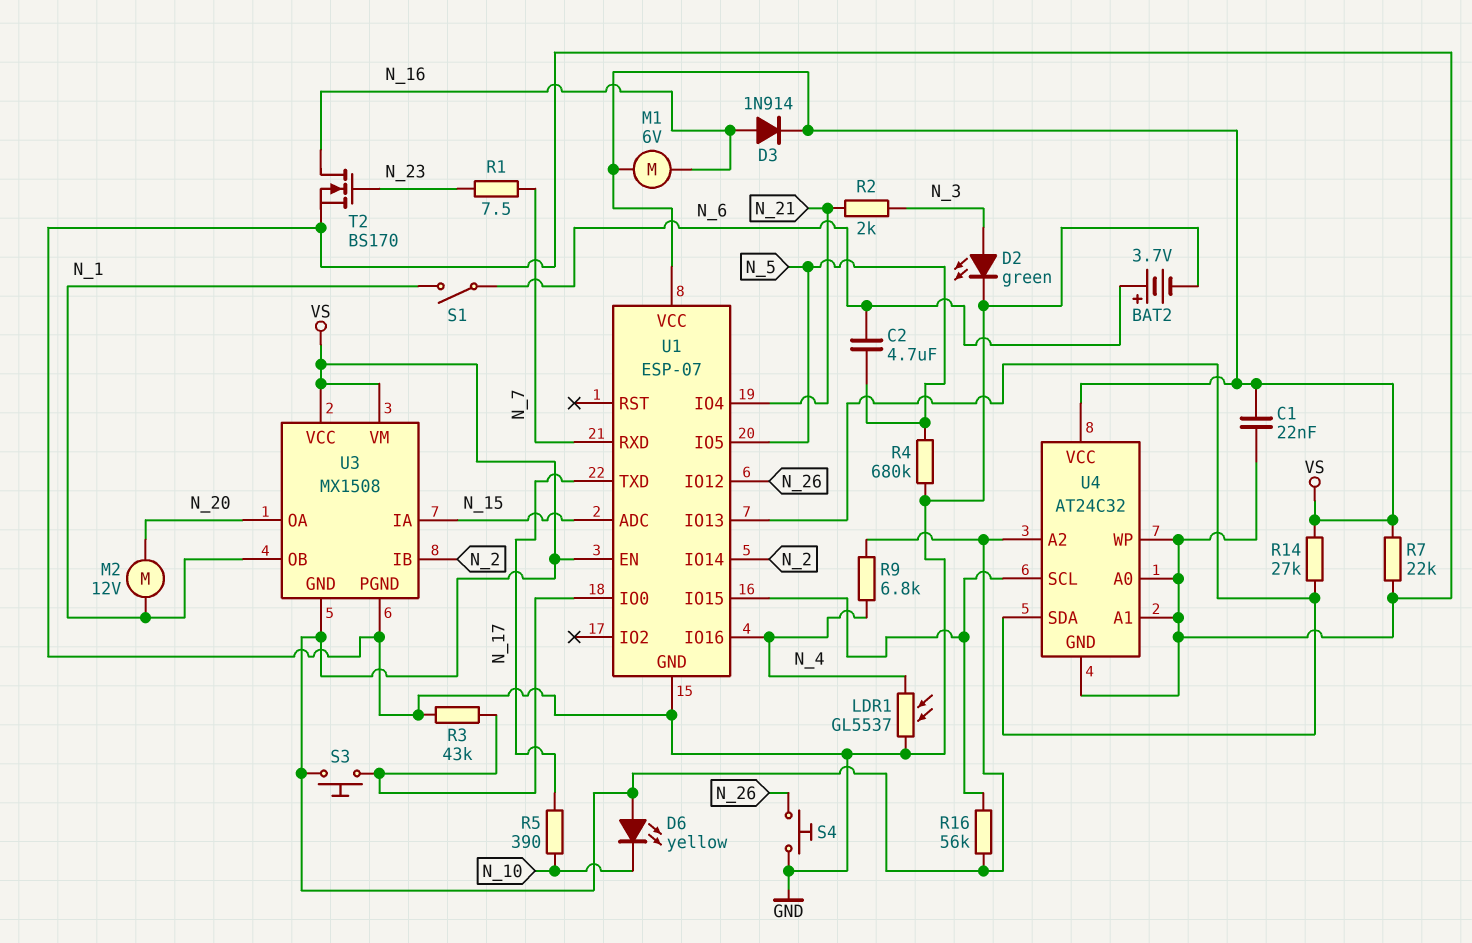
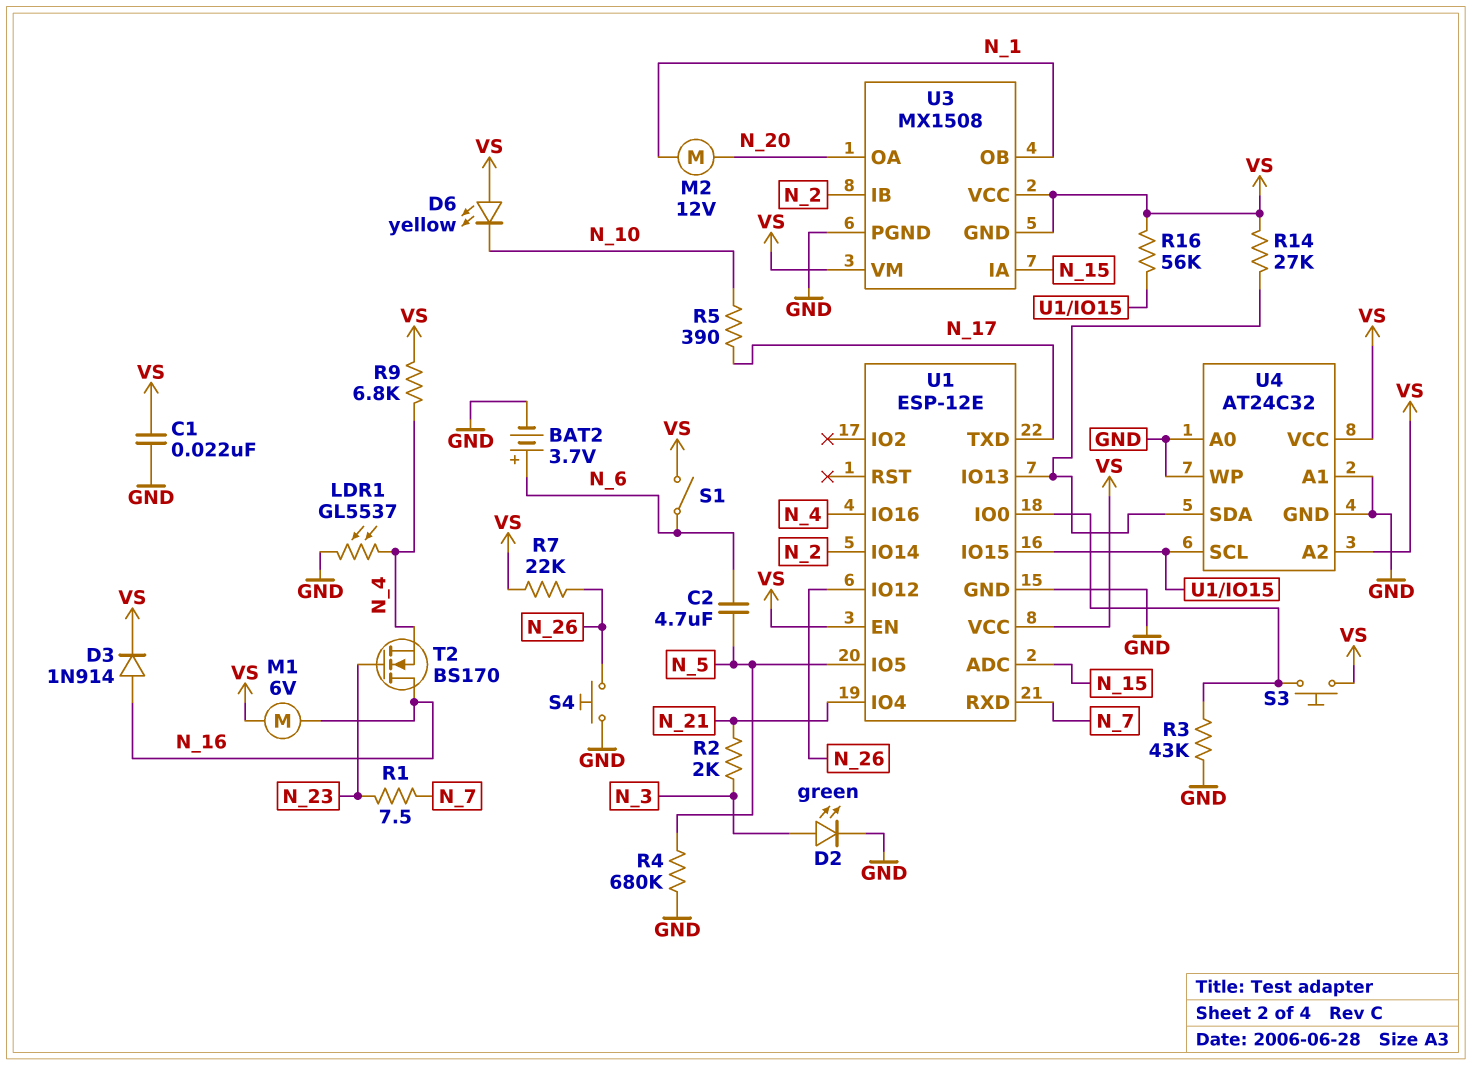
R7: 22k (GND, VS) -> 22k (N_26, VS)
S1: switch (N_1, N_6) -> switch (N_6, VS)
T2: NMOS BS170 (G N_23, D N_16, S GND) -> NMOS BS170 (G N_23, D N_16, S N_4)
U1: ESP-07 -> ESP-12E

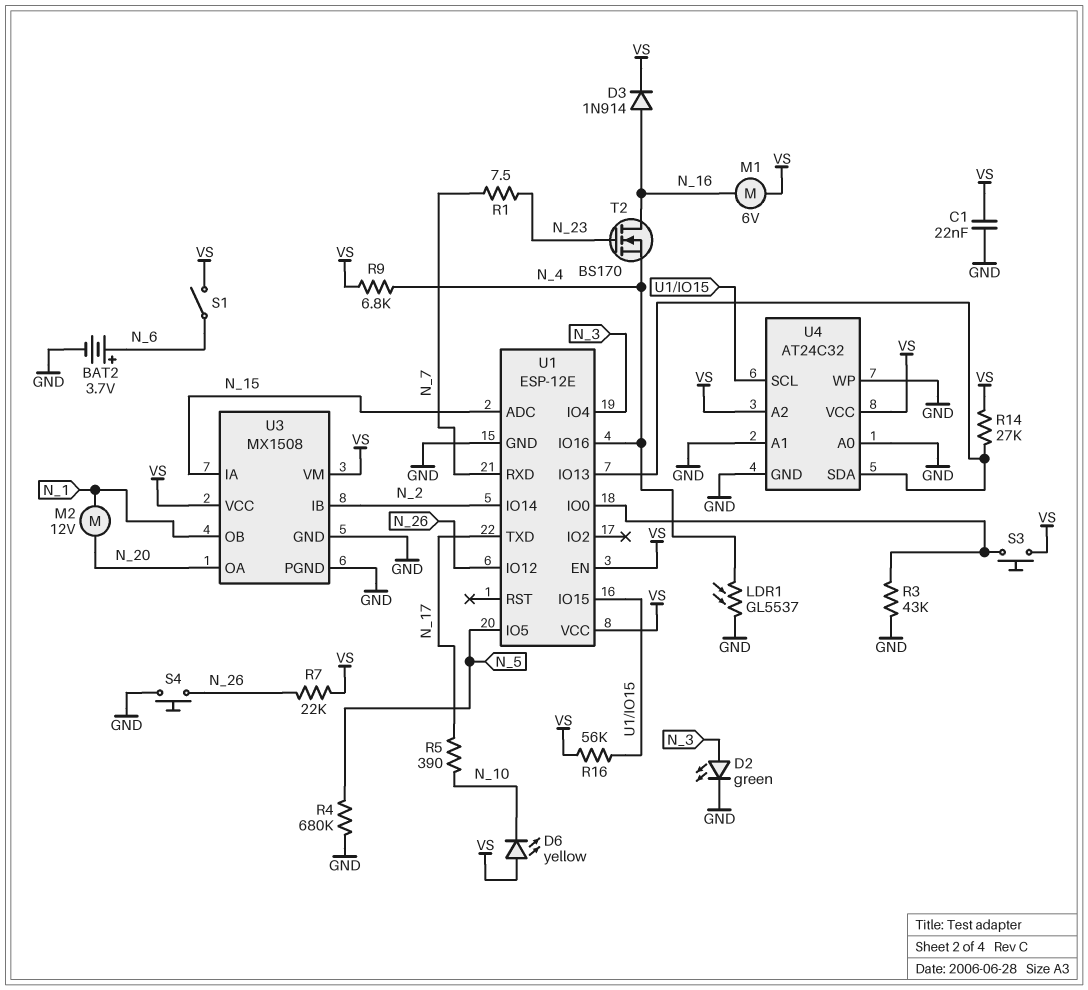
C2: 4.7uF (N_5, N_6) -> none
R2: 2k (N_3, N_21) -> none
U1 pin IO4: N_21 -> N_3
U3 pin GND: VS -> GND

